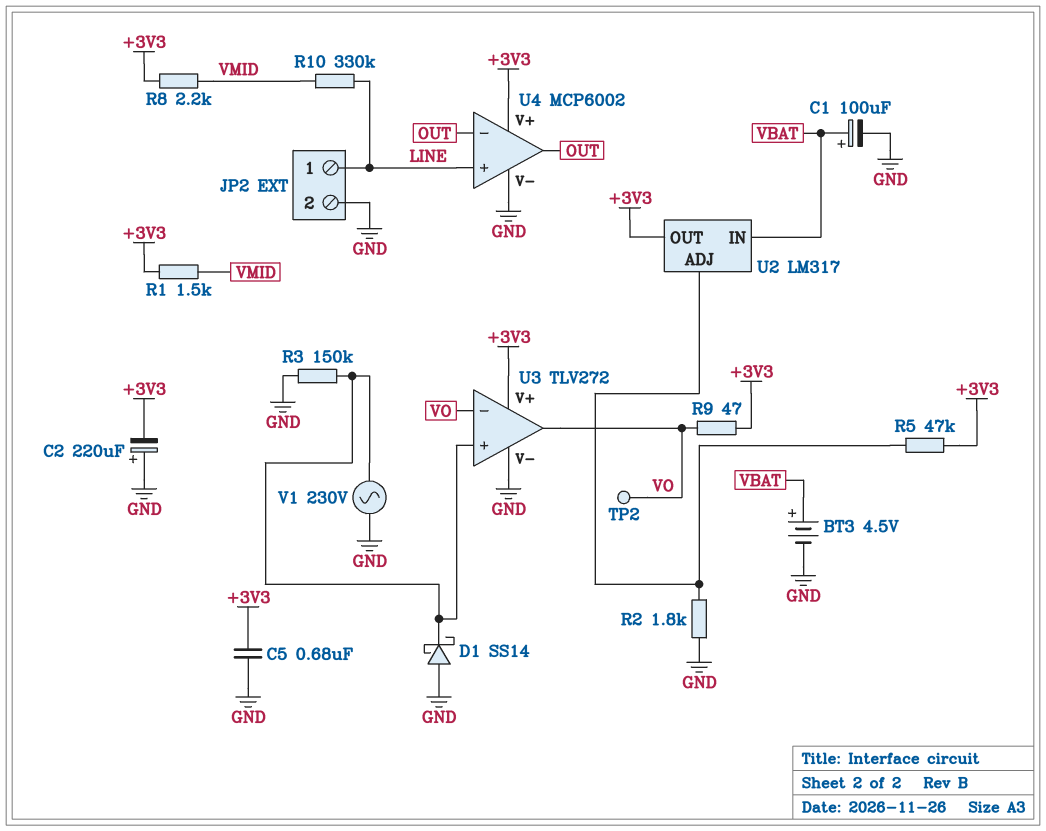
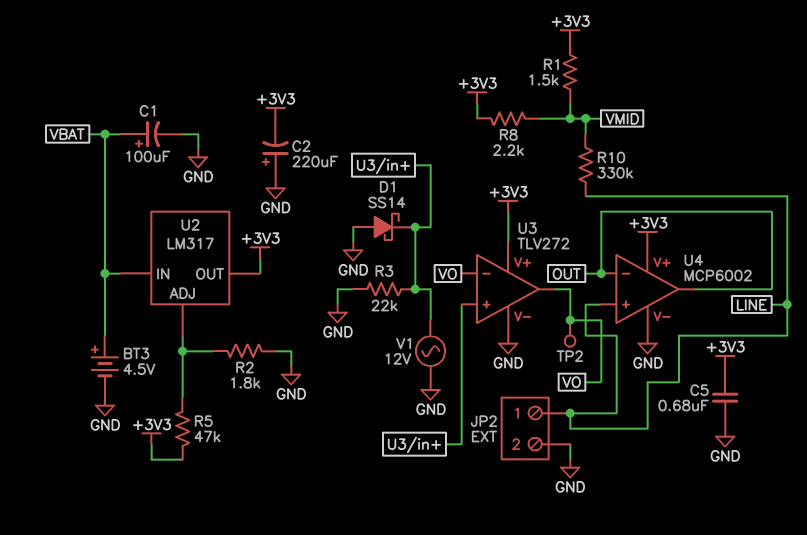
R3: 150k (GND, U3/in+) -> 22k (GND, U3/in+)
R9: 47 (+3V3, VO) -> none
V1: AC 230V (GND, U3/in+) -> AC 12V (GND, U3/in+)

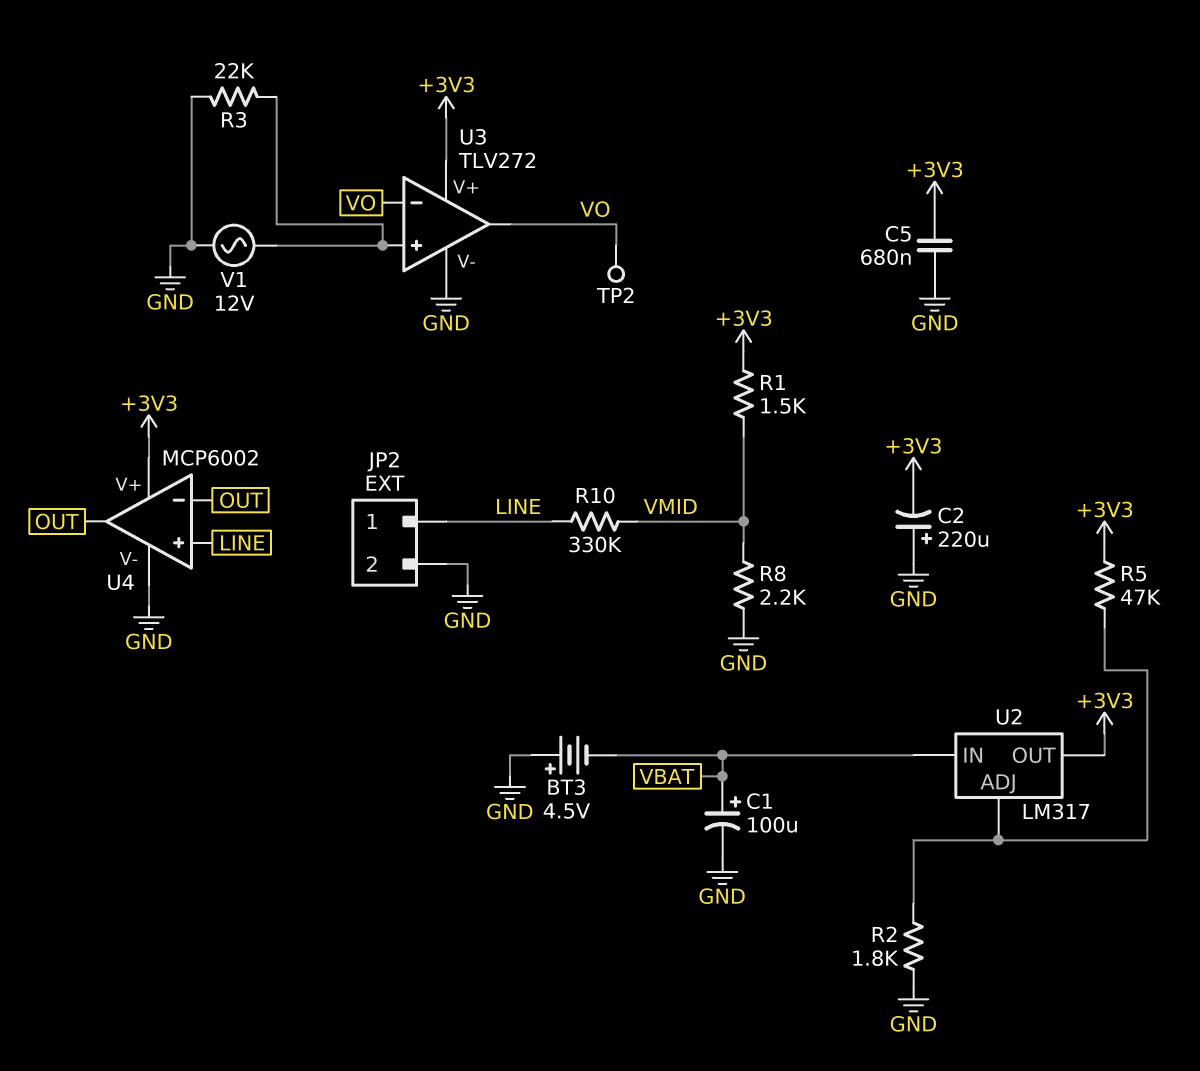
BT3: 4.5V (plus VBAT, minus GND) -> 4.5V (plus GND, minus VBAT)
D1: schottky SS14 (A GND, K U3/in+) -> none
R8: 2.2k (+3V3, VMID) -> 2.2k (GND, VMID)

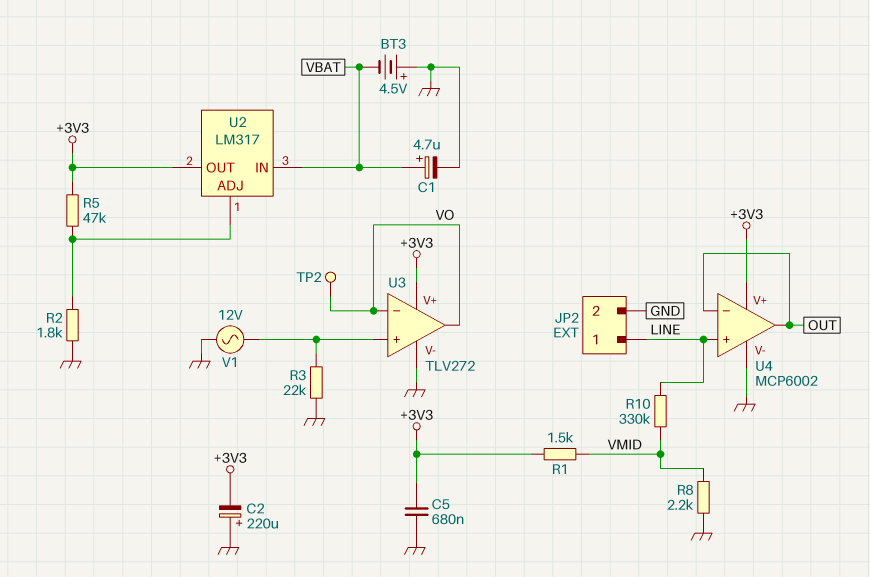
C1: 100uF (plus VBAT, minus GND) -> 4.7uF (plus VBAT, minus GND)

